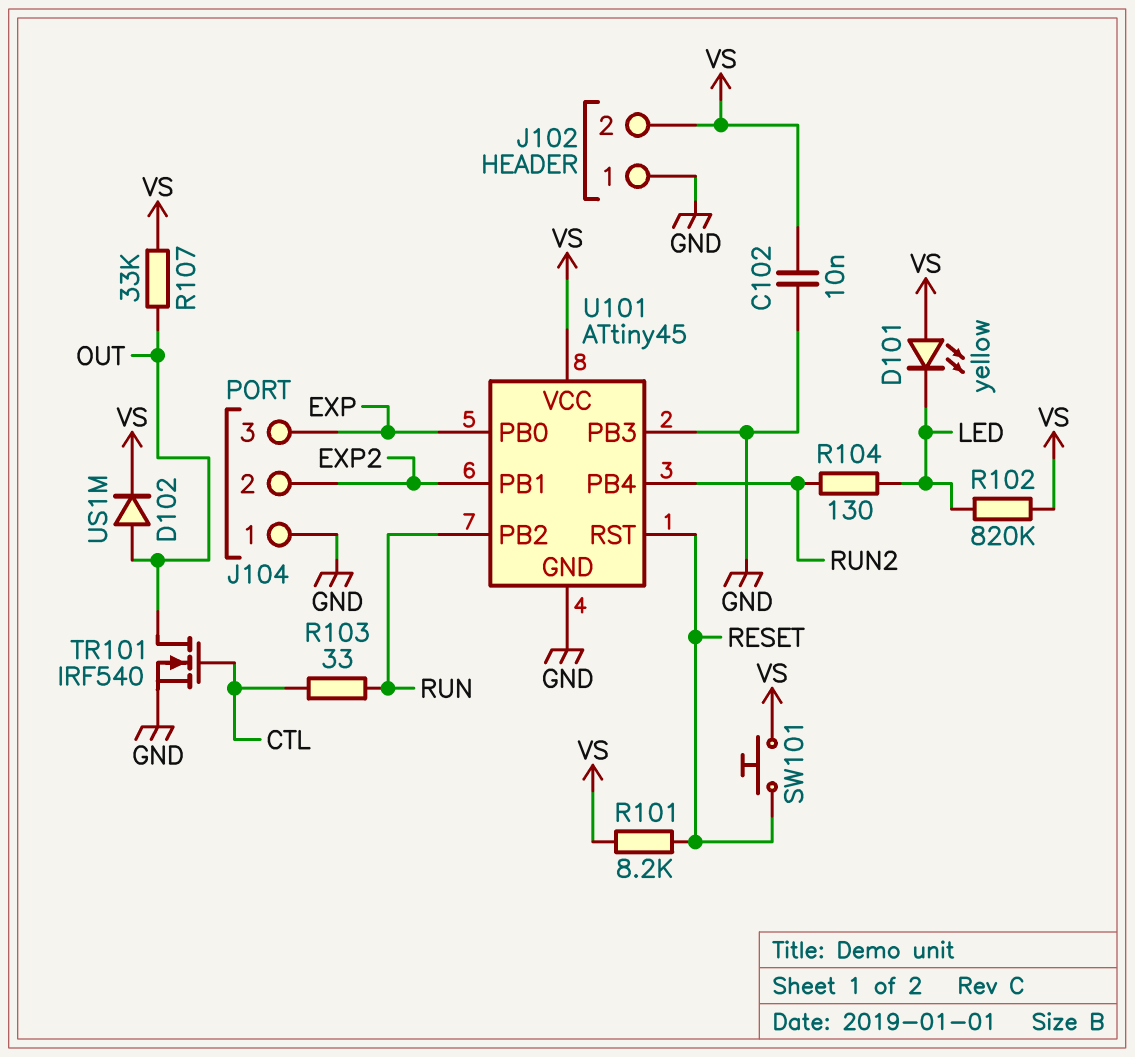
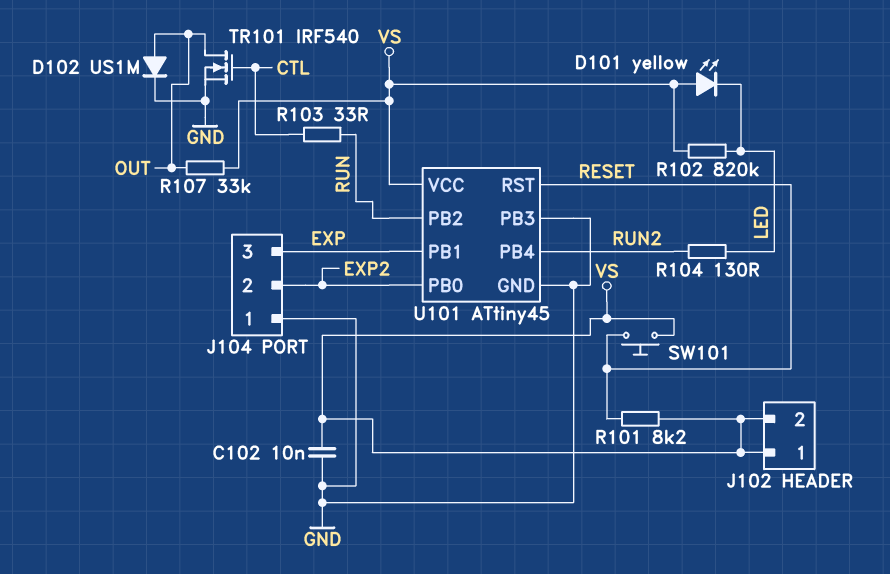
D102: diode US1M (A OUT, K VS) -> diode US1M (A OUT, K GND)
J102 pin 1: GND -> VS
U101 pin PB0: EXP -> EXP2
U101 pin PB1: EXP2 -> EXP

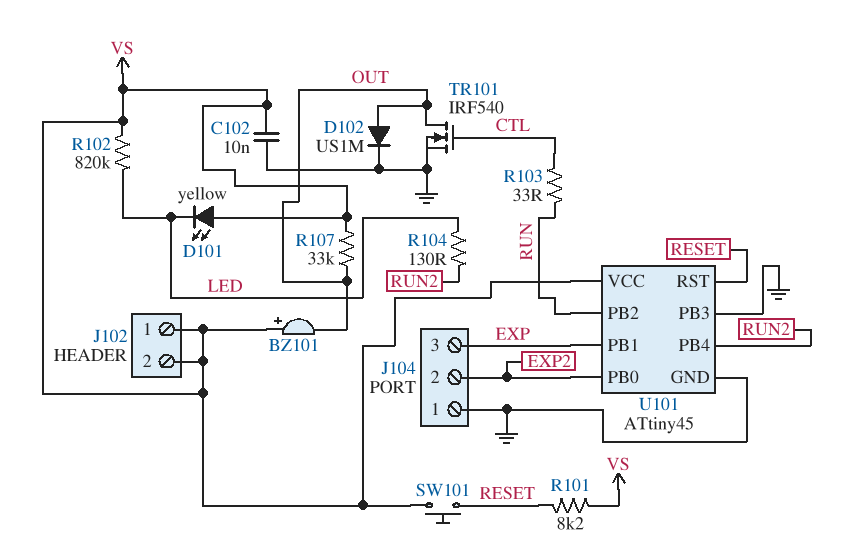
BZ101: none -> buzzer (plus VS, minus OUT)

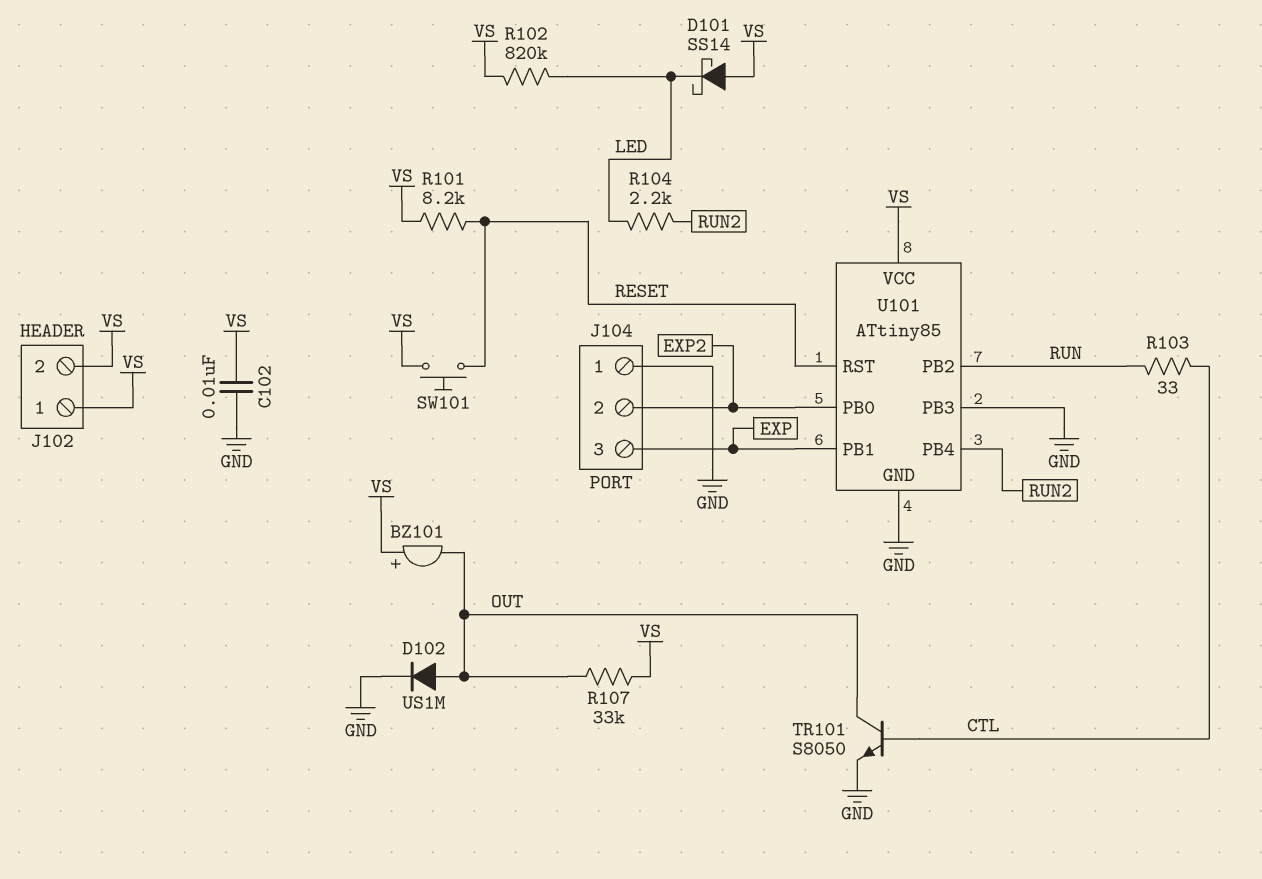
D101: LED yellow (A VS, K LED) -> schottky SS14 (A VS, K LED)
R104: 130 (LED, RUN2) -> 2.2k (LED, RUN2)
TR101: NMOS IRF540 (G CTL, D OUT, S GND) -> NPN S8050 (B CTL, C OUT, E GND)
U101: ATtiny45 -> ATtiny85

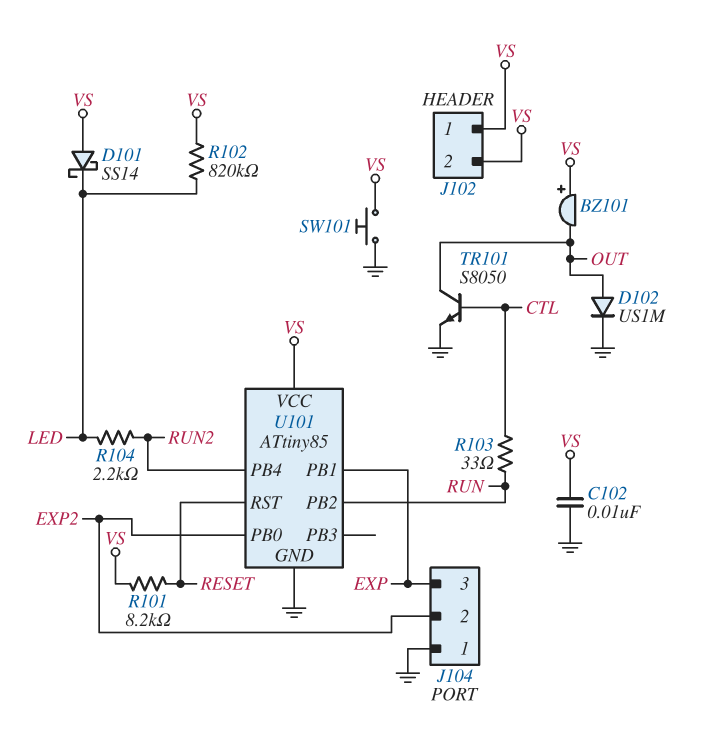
R107: 33k (OUT, VS) -> none
SW101: button (RESET, VS) -> button (GND, VS)
U101 pin PB3: GND -> none

